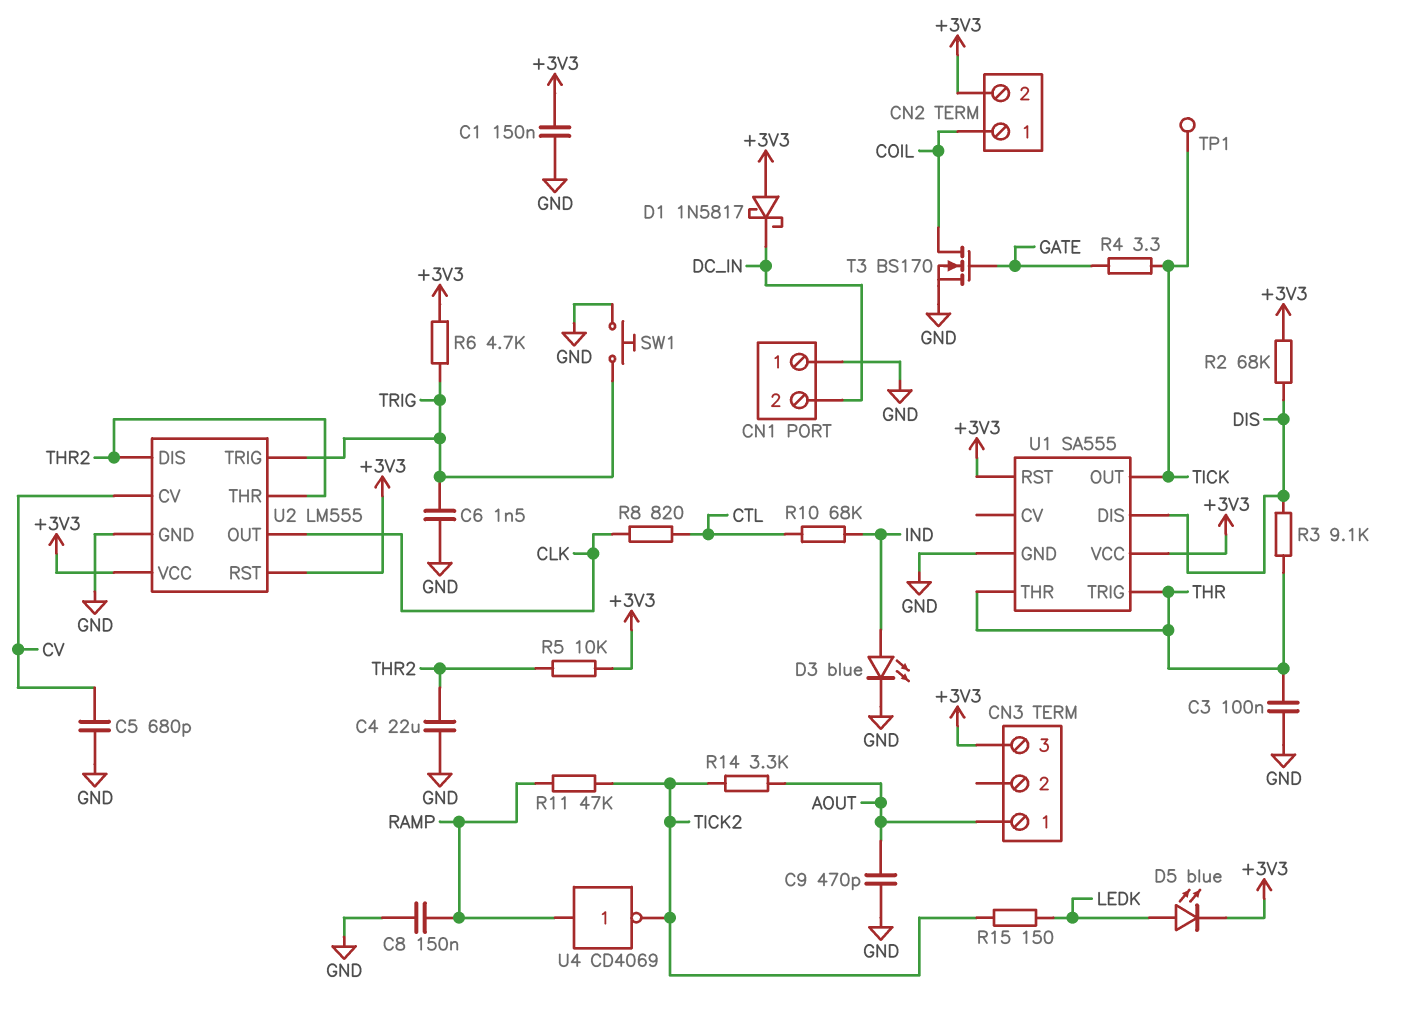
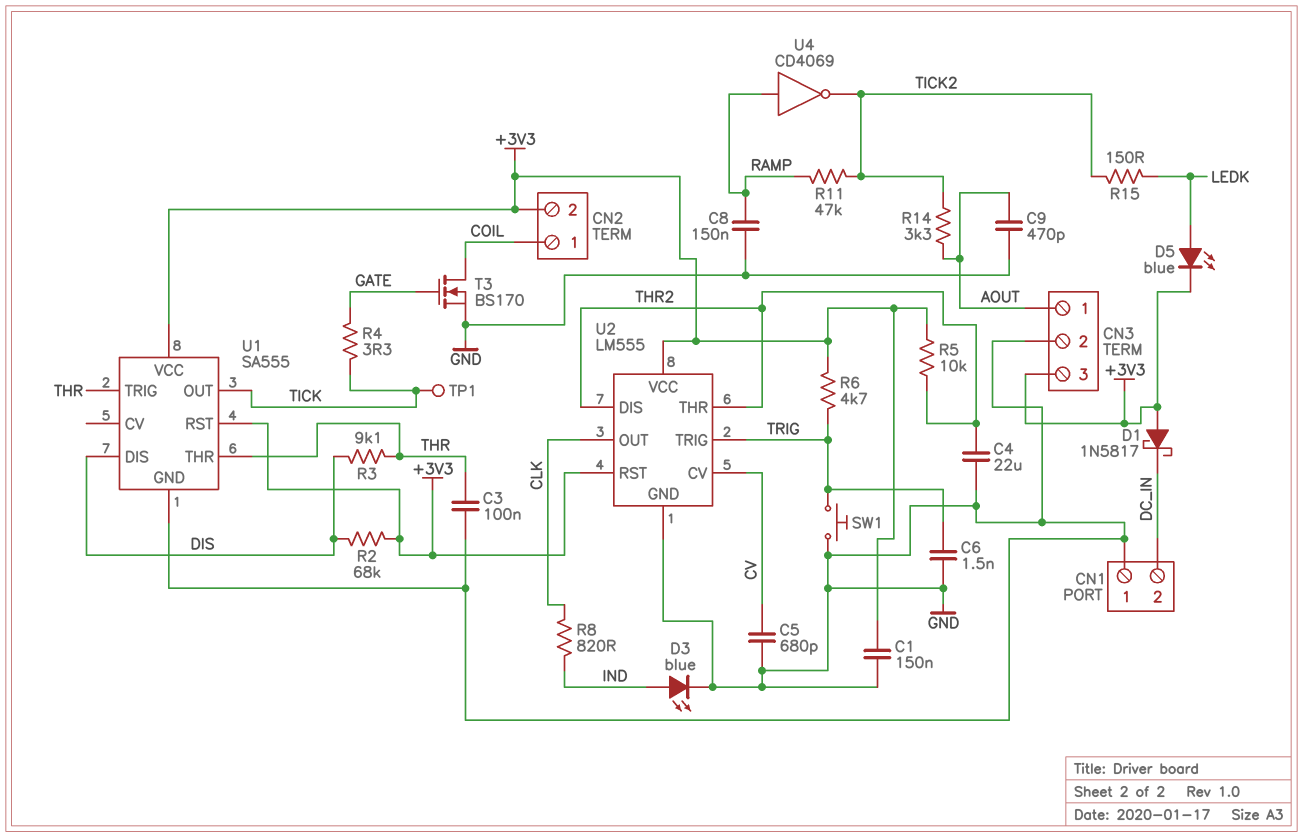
CN3 pin 2: none -> GND
R8: 820 (CLK, CTL) -> 820 (CLK, IND)
R10: 68k (CTL, IND) -> none

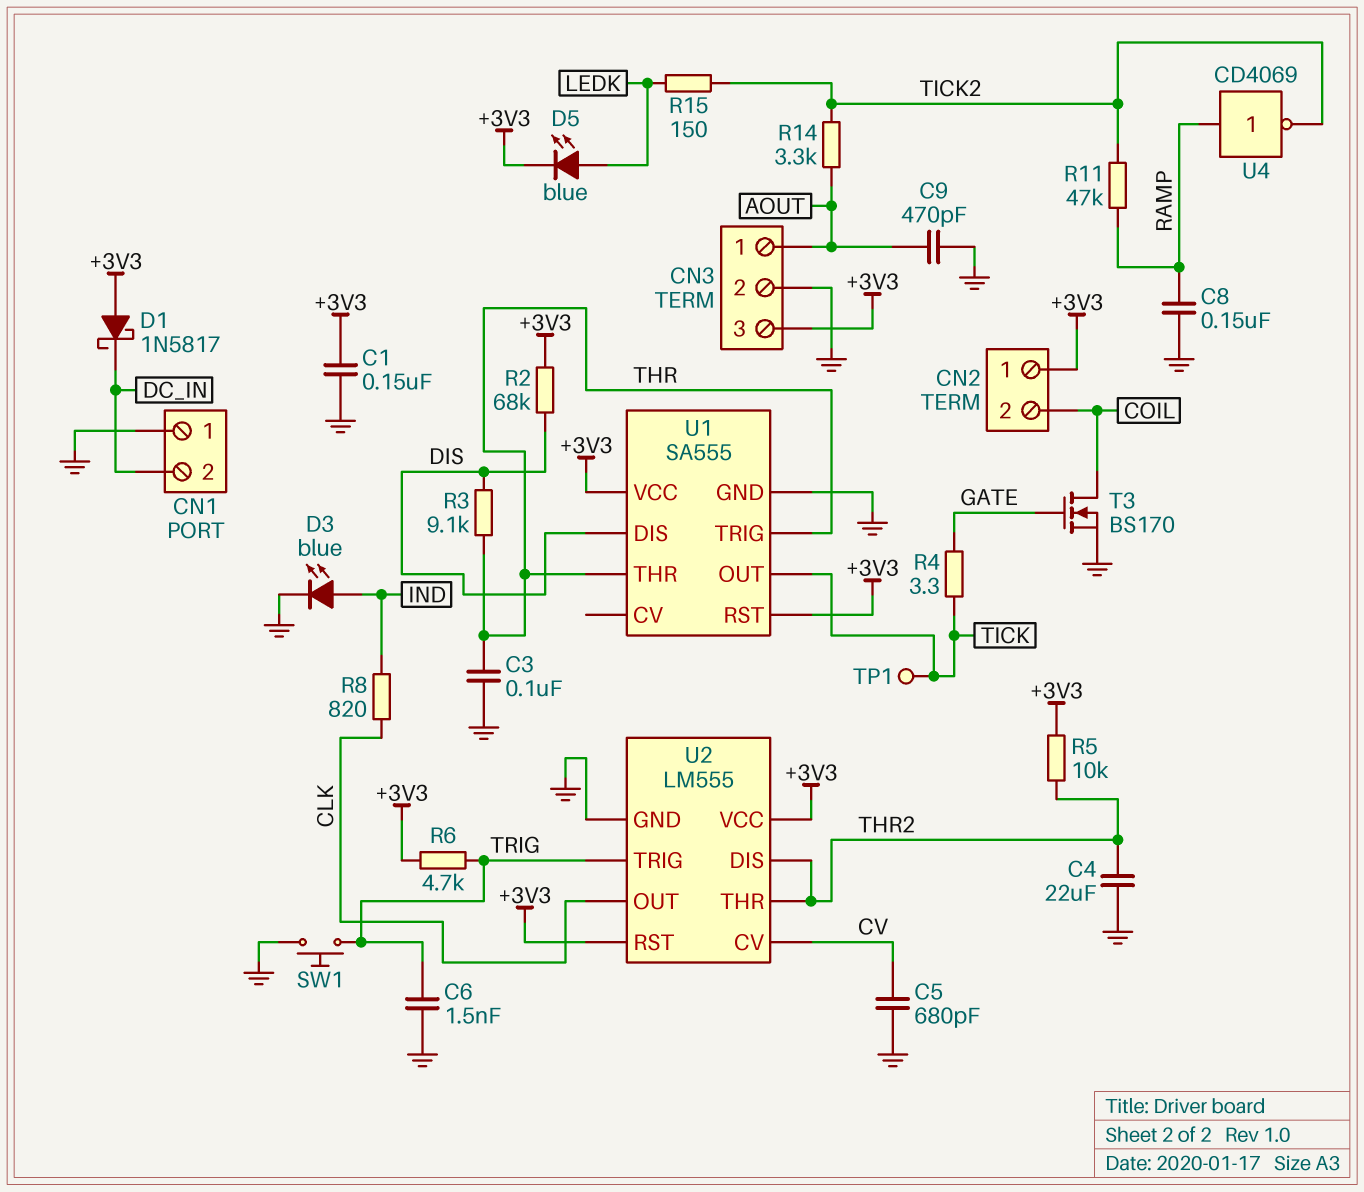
CN2 pin 1: COIL -> +3V3
CN2 pin 2: +3V3 -> COIL

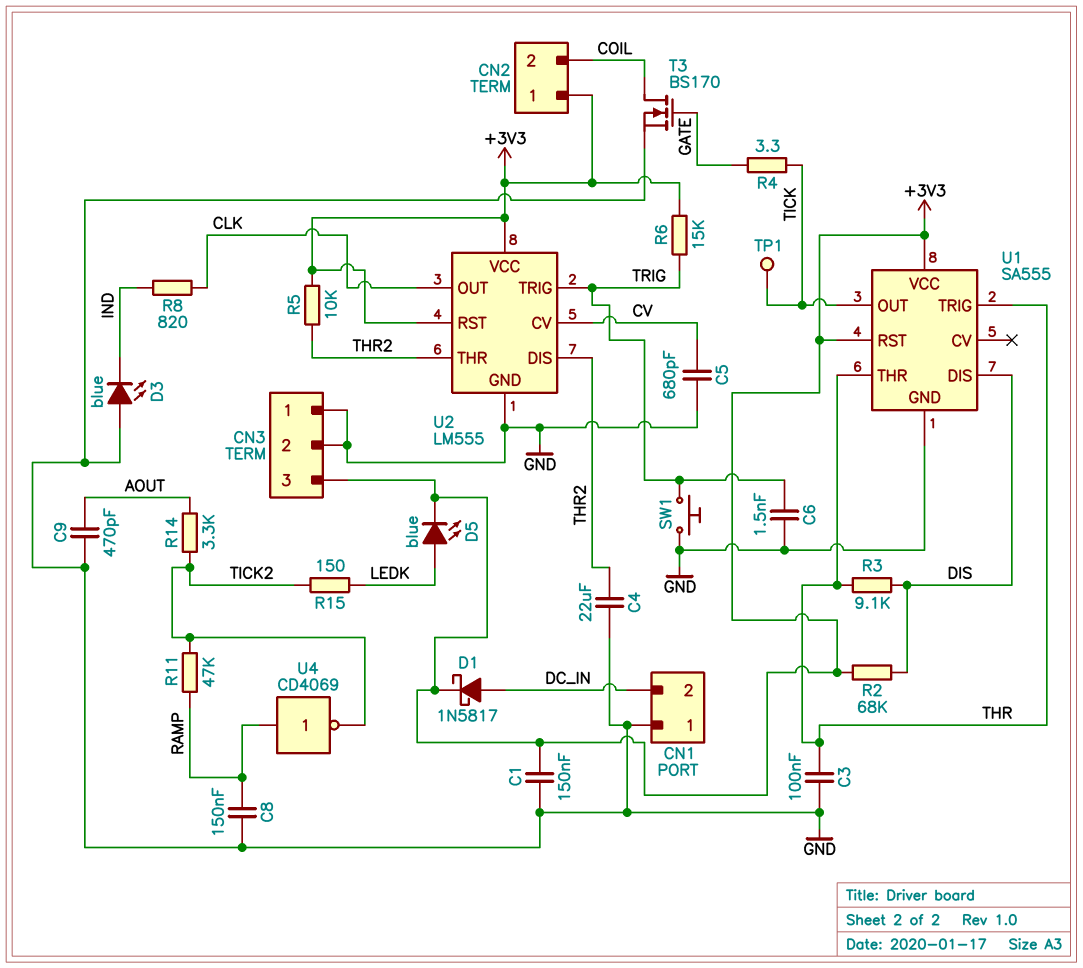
CN3 pin 1: AOUT -> GND
D1: schottky 1N5817 (A +3V3, K DC_IN) -> schottky 1N5817 (A DC_IN, K +3V3)
D3: LED blue (A IND, K GND) -> LED blue (A GND, K IND)
R6: 4.7k (+3V3, TRIG) -> 15k (+3V3, TRIG)

